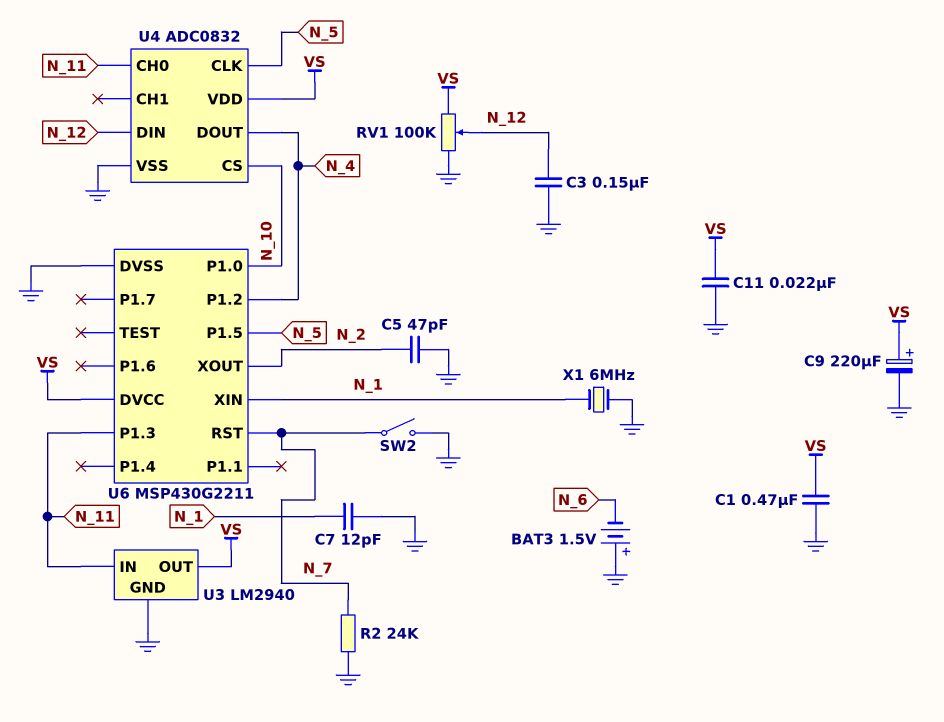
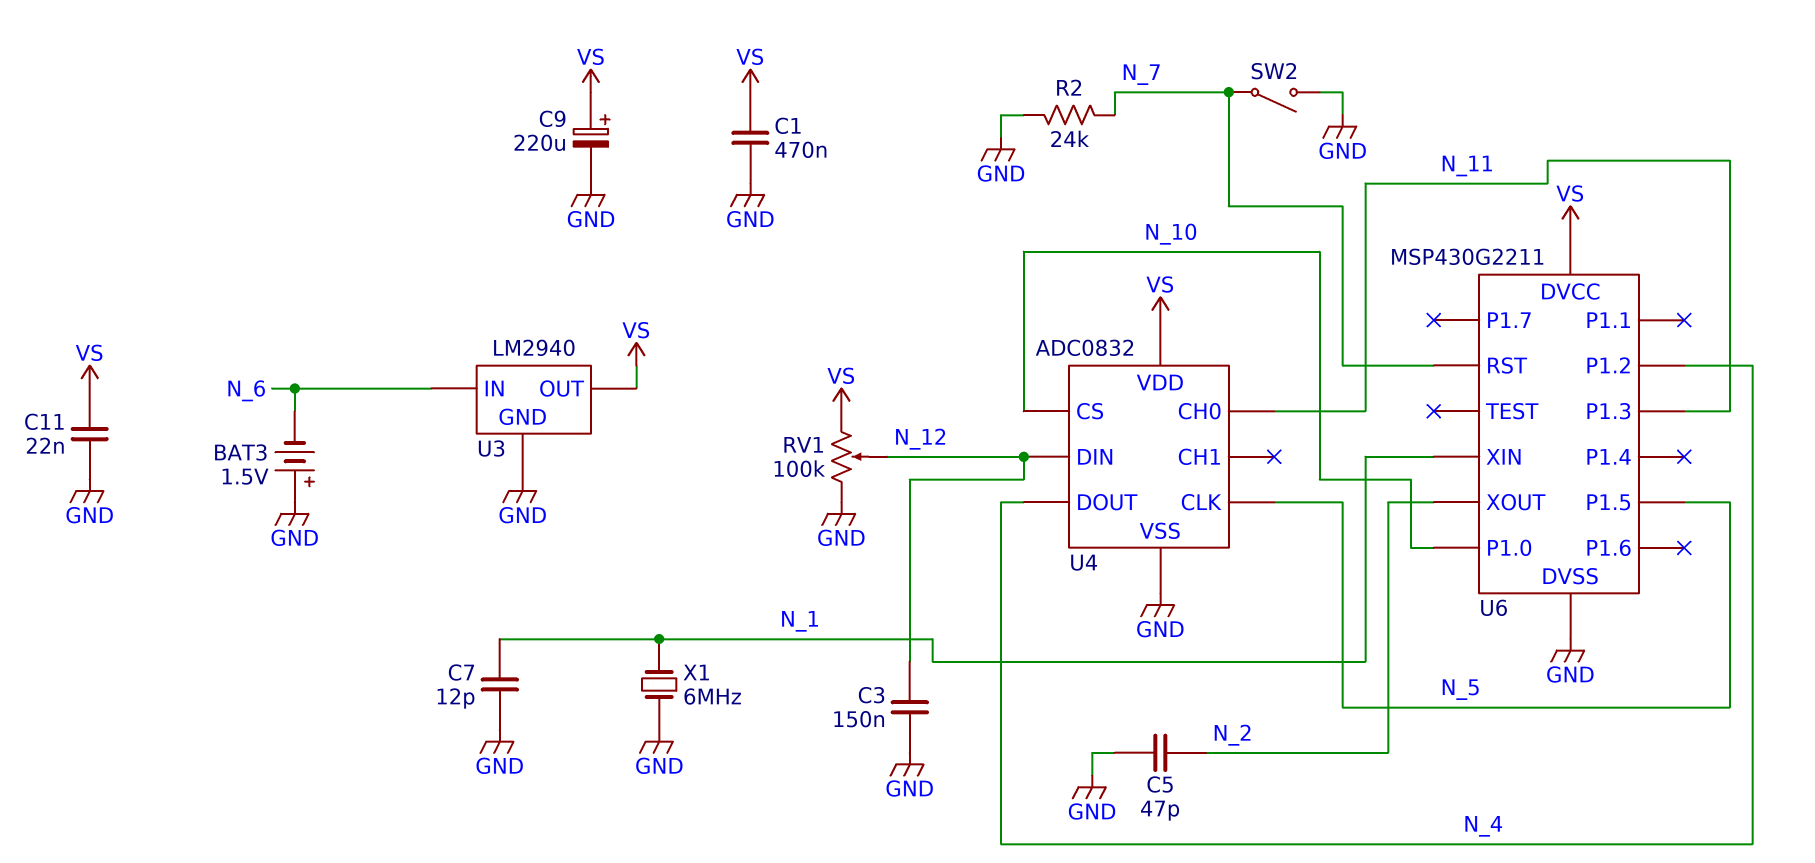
U3 pin IN: N_11 -> N_6

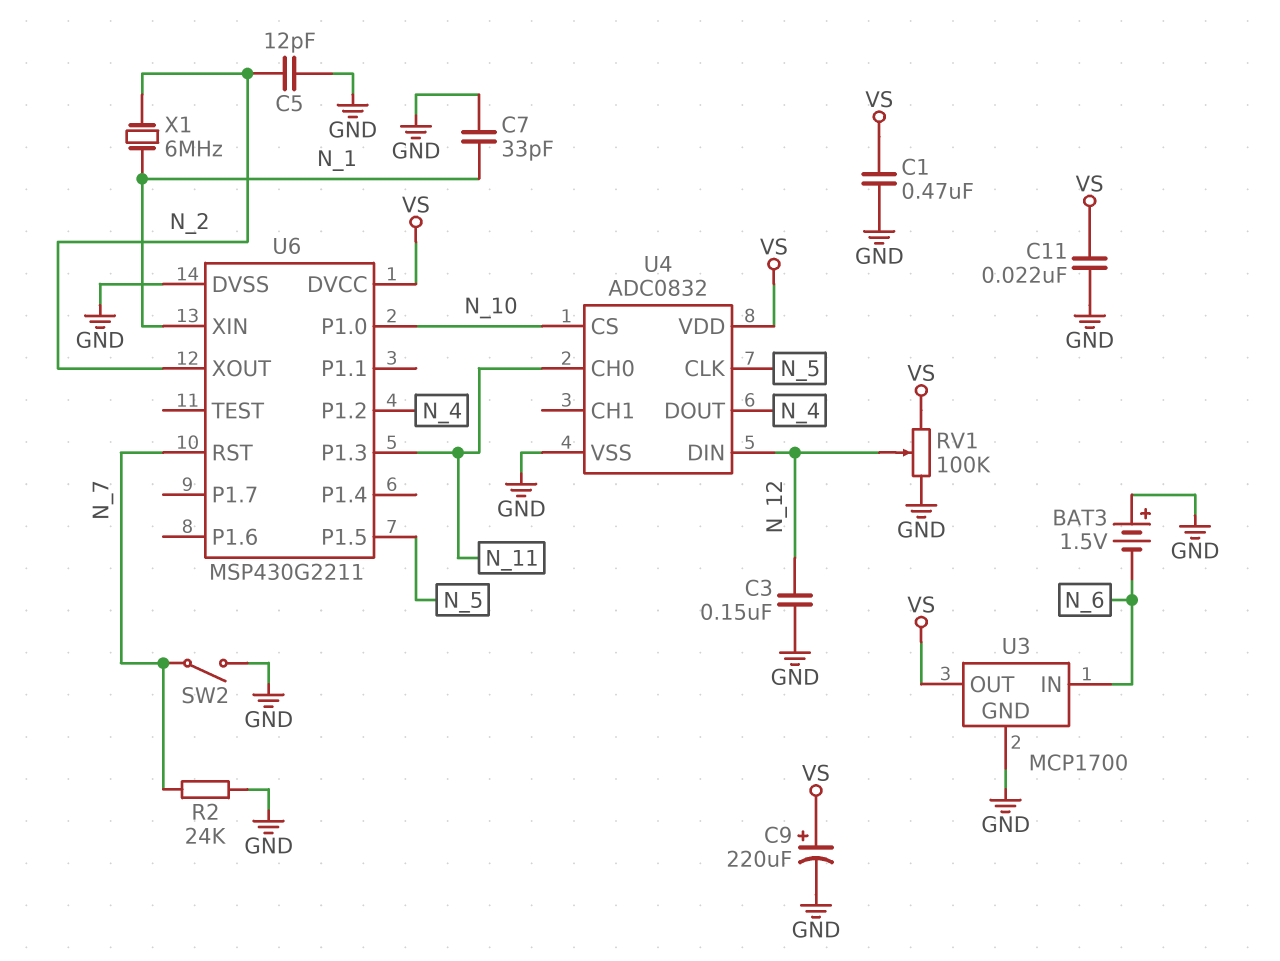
C5: 47pF (GND, N_2) -> 12pF (GND, N_2)
C7: 12pF (GND, N_1) -> 33pF (GND, N_1)
U3: LM2940 -> MCP1700
X1: 6MHz (GND, N_1) -> 6MHz (N_1, N_2)

